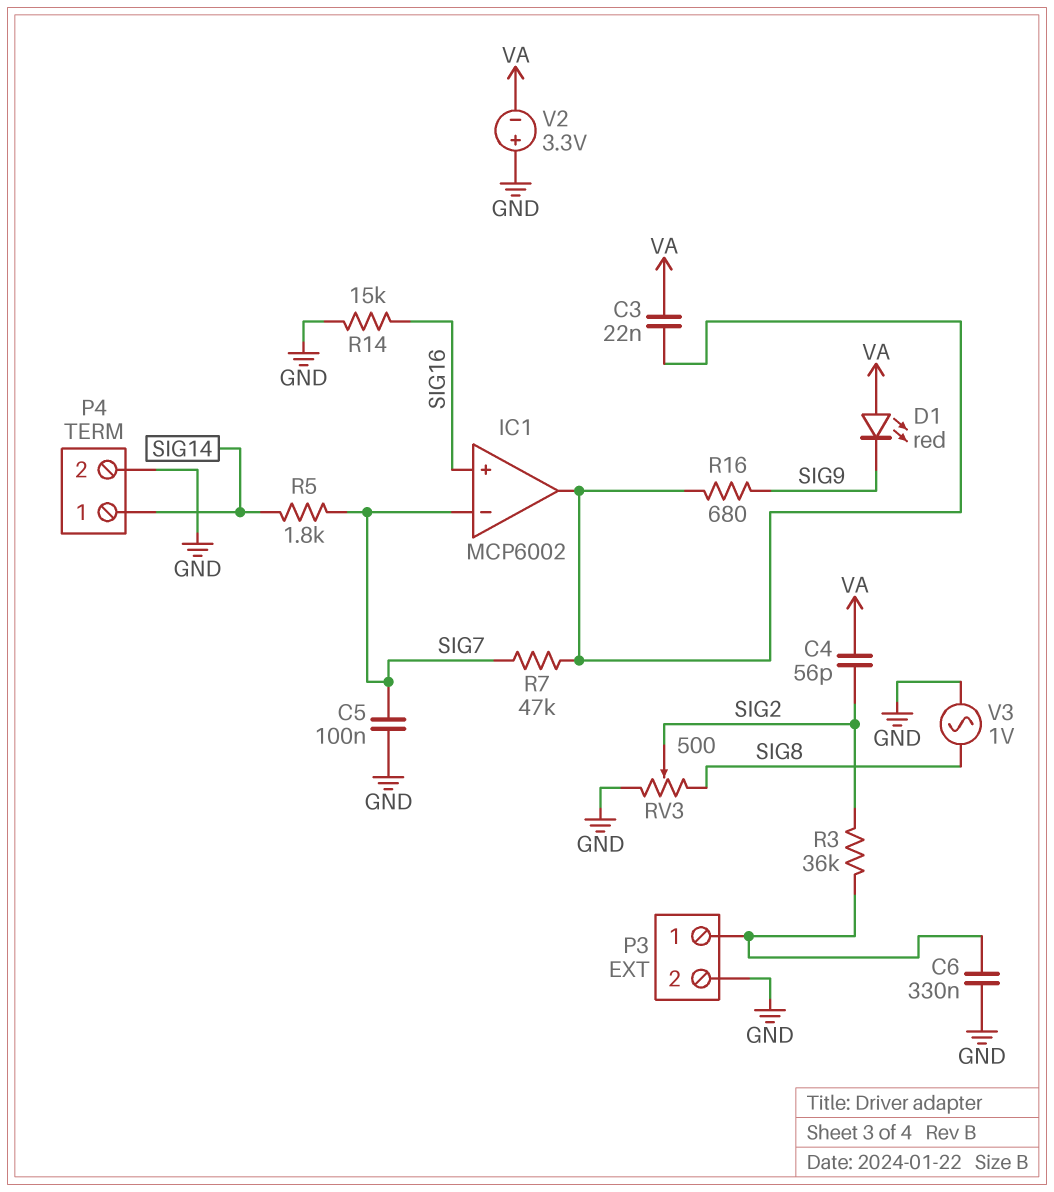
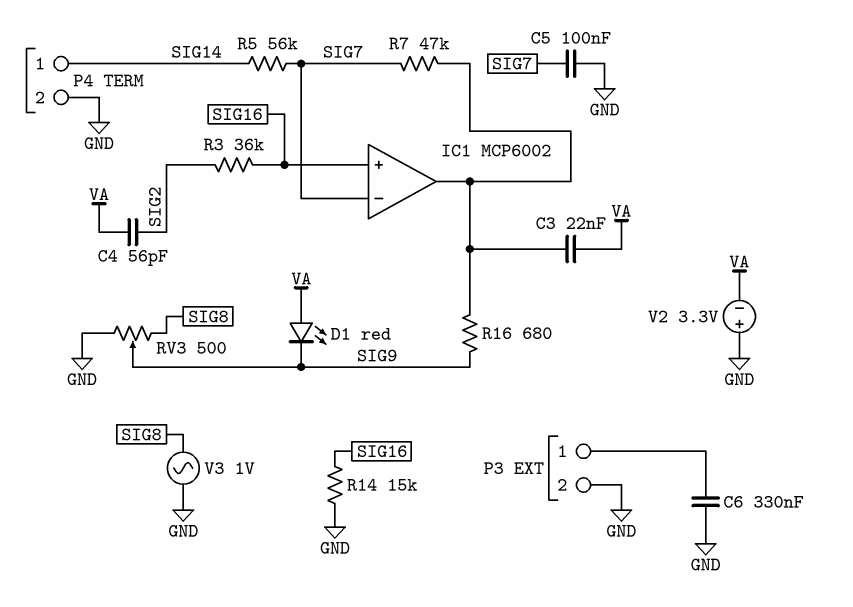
R3: 36k (P3/1, SIG2) -> 36k (SIG2, SIG16)
R5: 1.8k (SIG7, SIG14) -> 56k (SIG7, SIG14)
RV3: 500 (GND, SIG8, wiper SIG2) -> 500 (GND, SIG8, wiper SIG9)

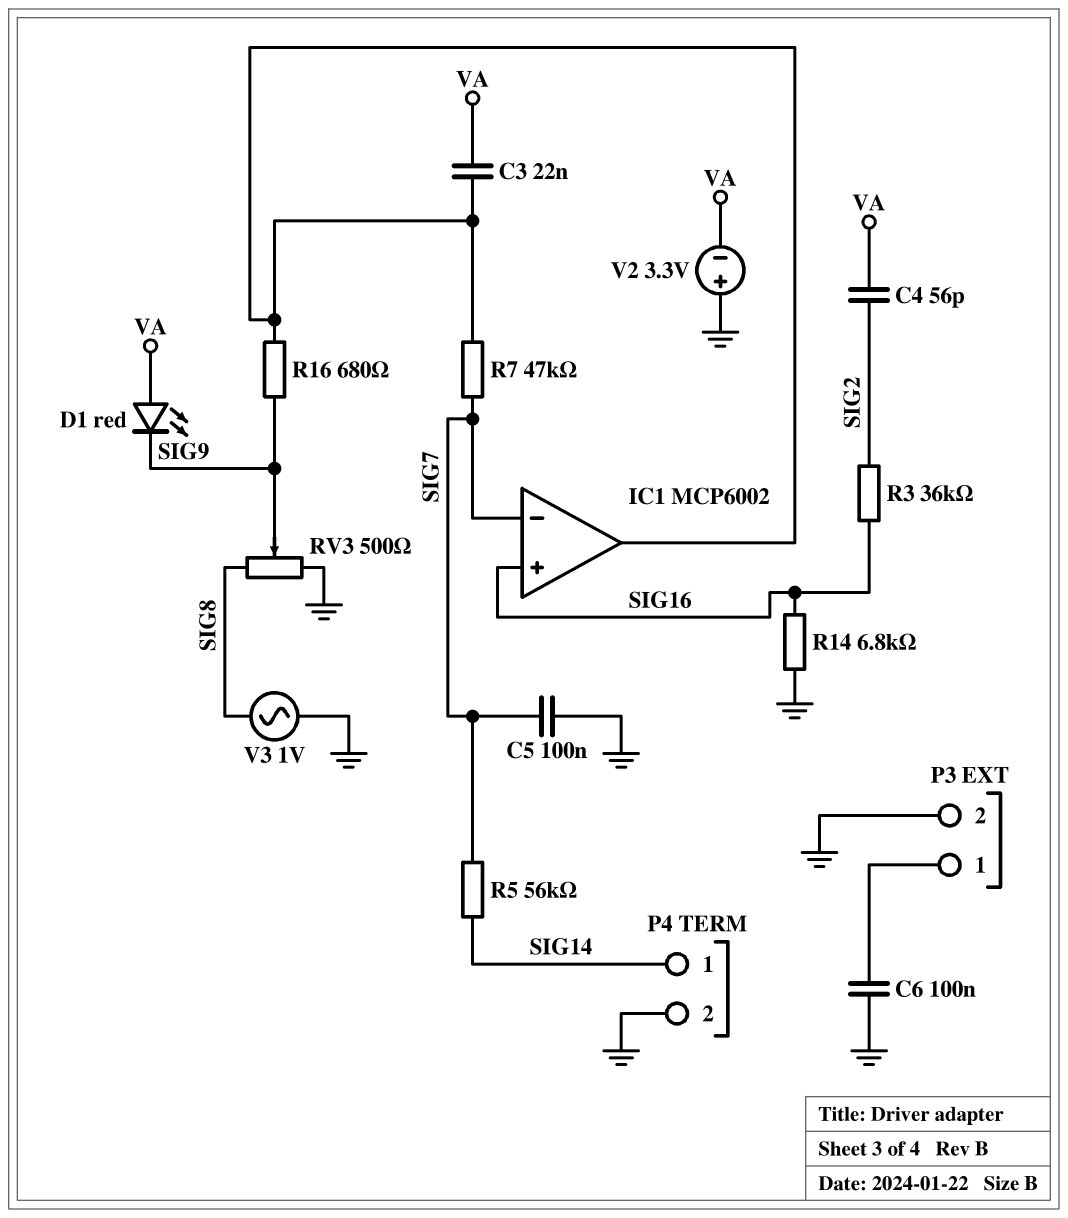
C6: 330nF (GND, P3/1) -> 100nF (GND, P3/1)
R14: 15k (GND, SIG16) -> 6.8k (GND, SIG16)

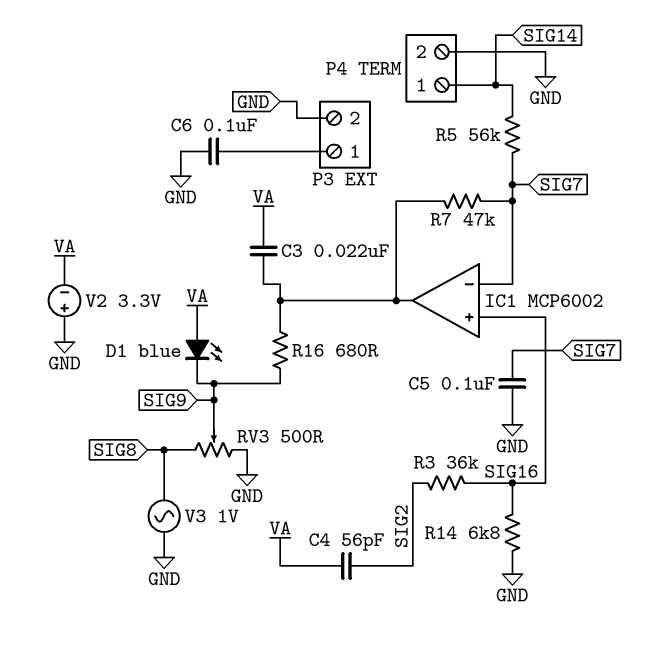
D1: LED red (A VA, K SIG9) -> LED blue (A VA, K SIG9)

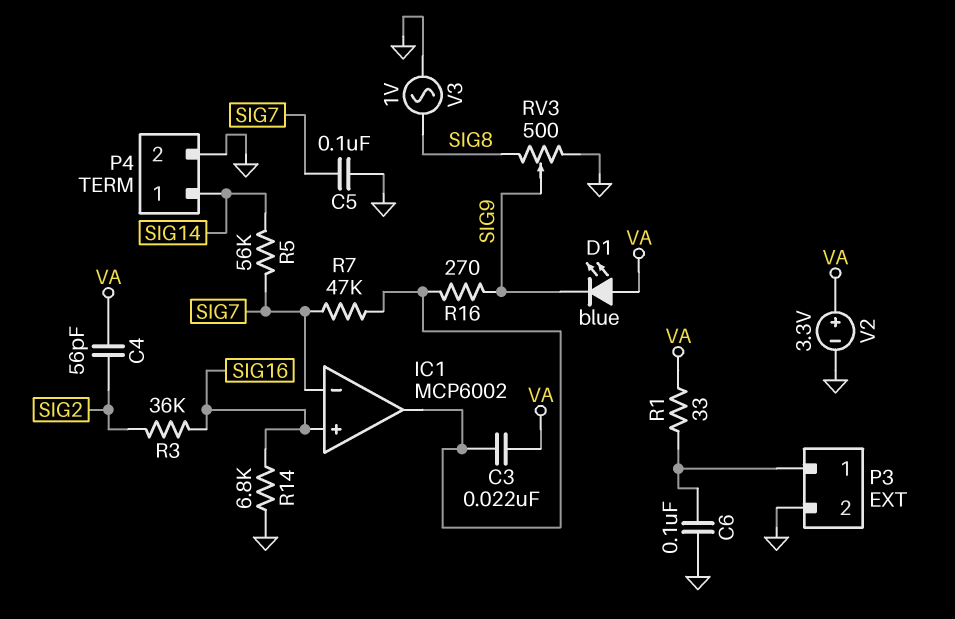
R1: none -> 33 (P3/1, VA)
R16: 680 (IC1/out, SIG9) -> 270 (IC1/out, SIG9)
V2: 3.3V (plus GND, minus VA) -> 3.3V (plus VA, minus GND)

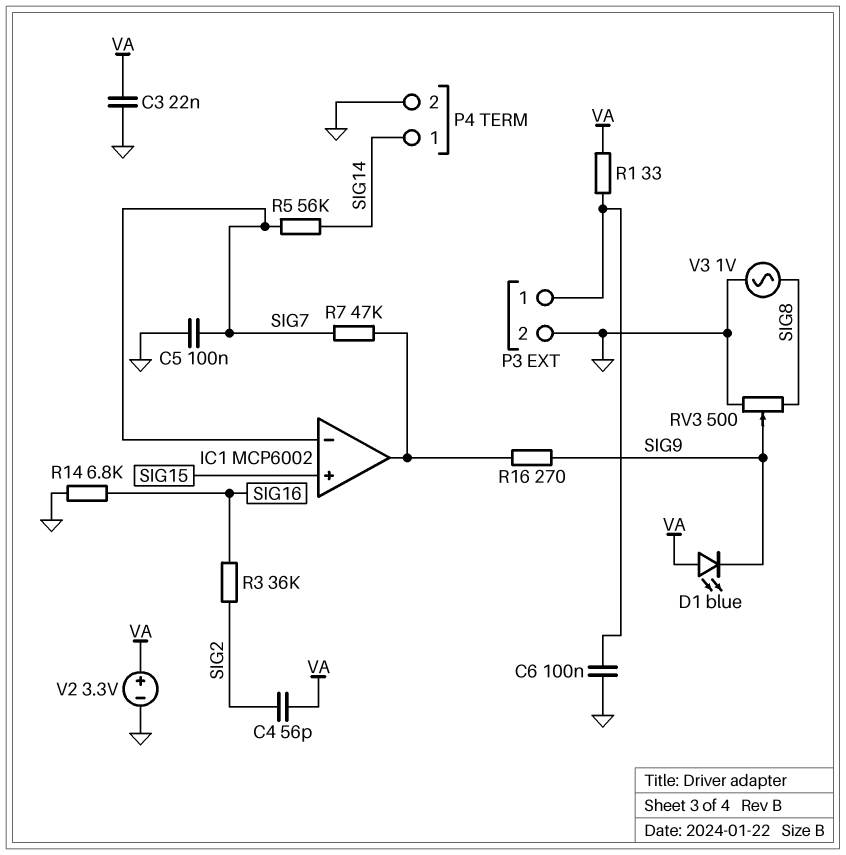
C3: 22nF (IC1/out, VA) -> 22nF (GND, VA)
IC1 pin in+: SIG16 -> SIG15

